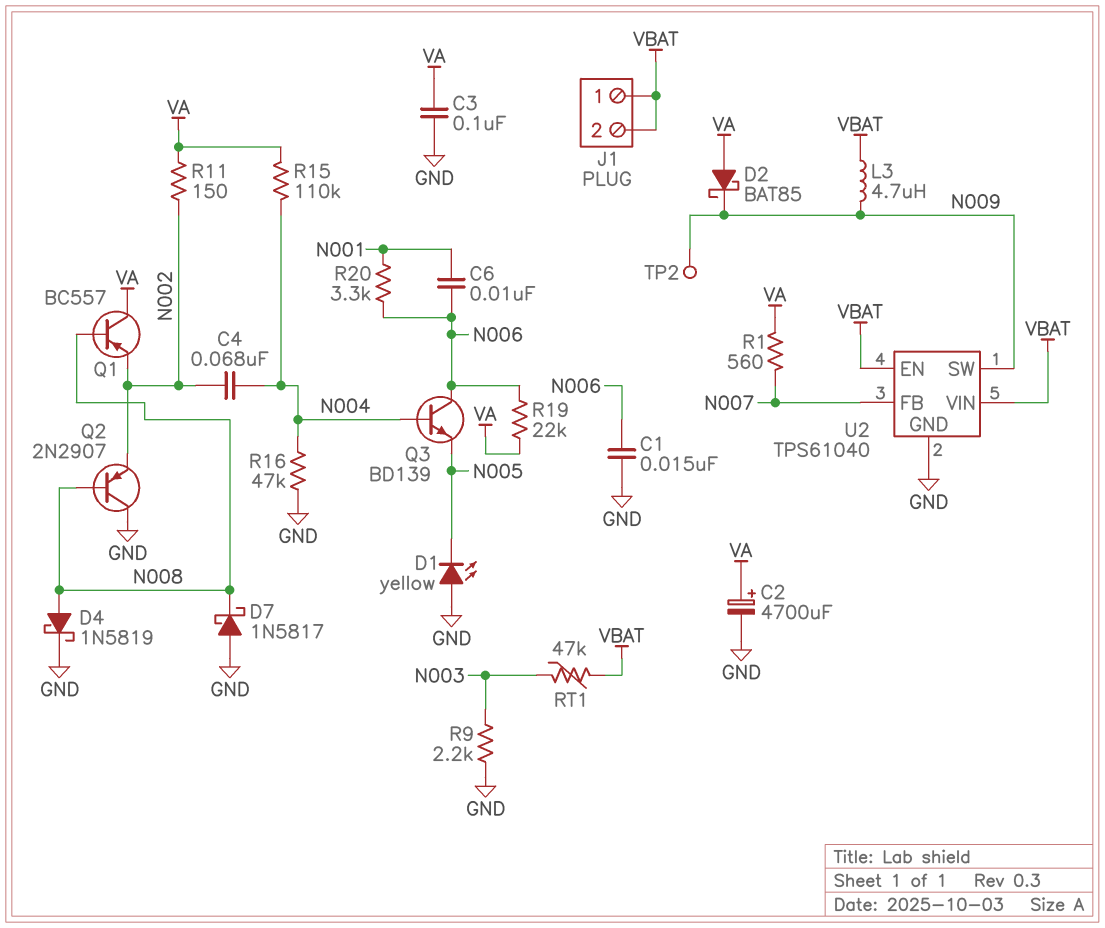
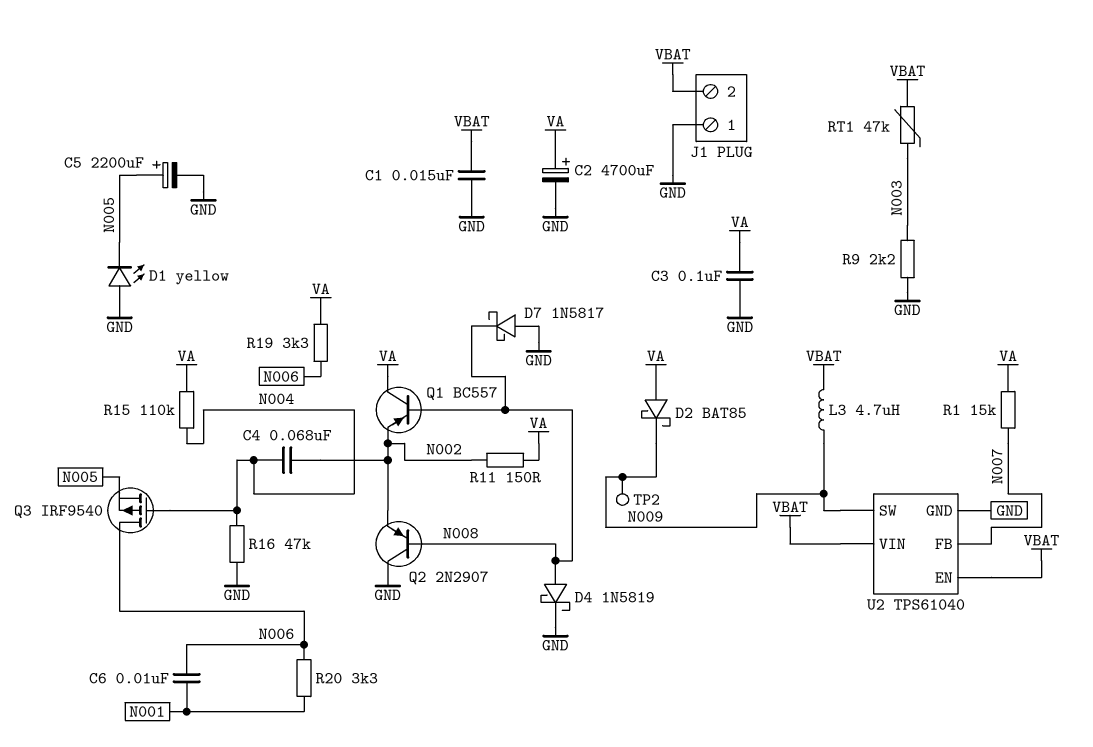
C1: 15nF (GND, N006) -> 15nF (GND, VBAT)
C5: none -> 2200uF (plus N005, minus GND)
J1 pin 1: VBAT -> GND
Q3: NPN BD139 (B N004, C N006, E N005) -> PMOS IRF9540 (G N004, D N006, S N005)
R1: 560 (N007, VA) -> 15k (N007, VA)
R19: 22k (N006, VA) -> 3.3k (N006, VA)

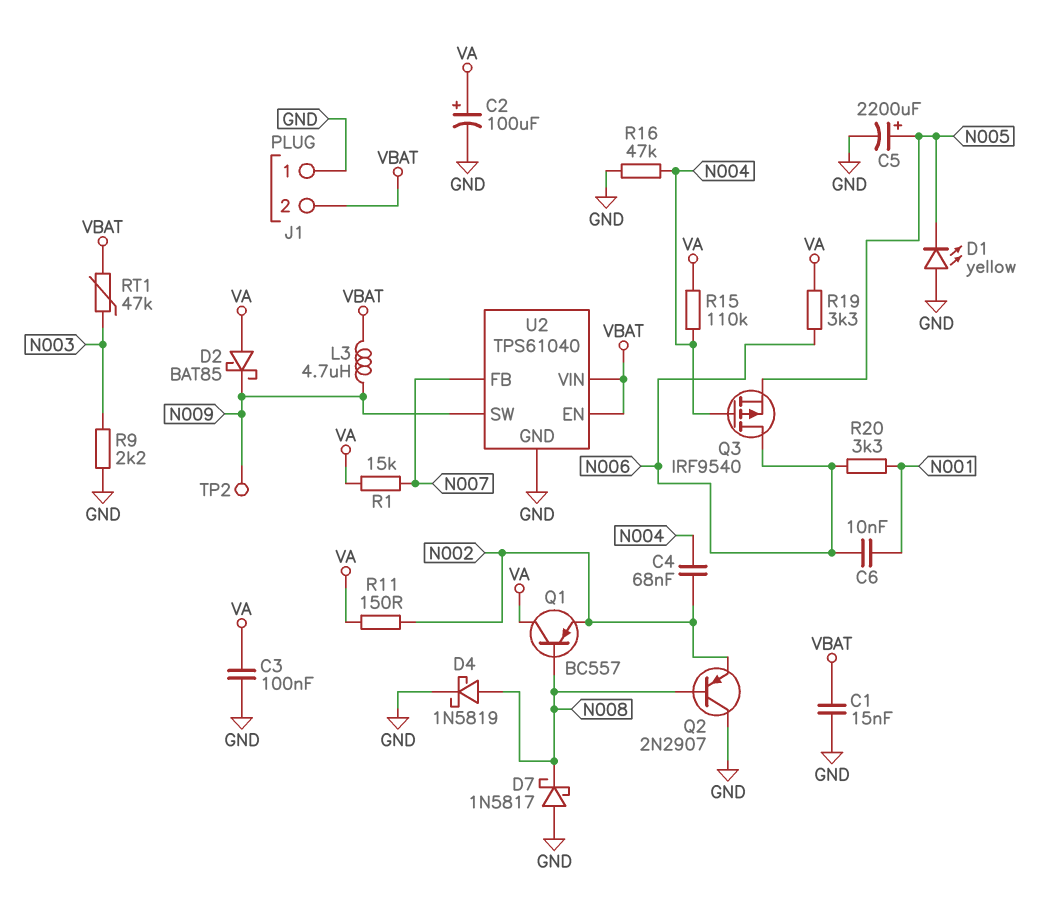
C2: 4700uF (plus VA, minus GND) -> 100uF (plus VA, minus GND)

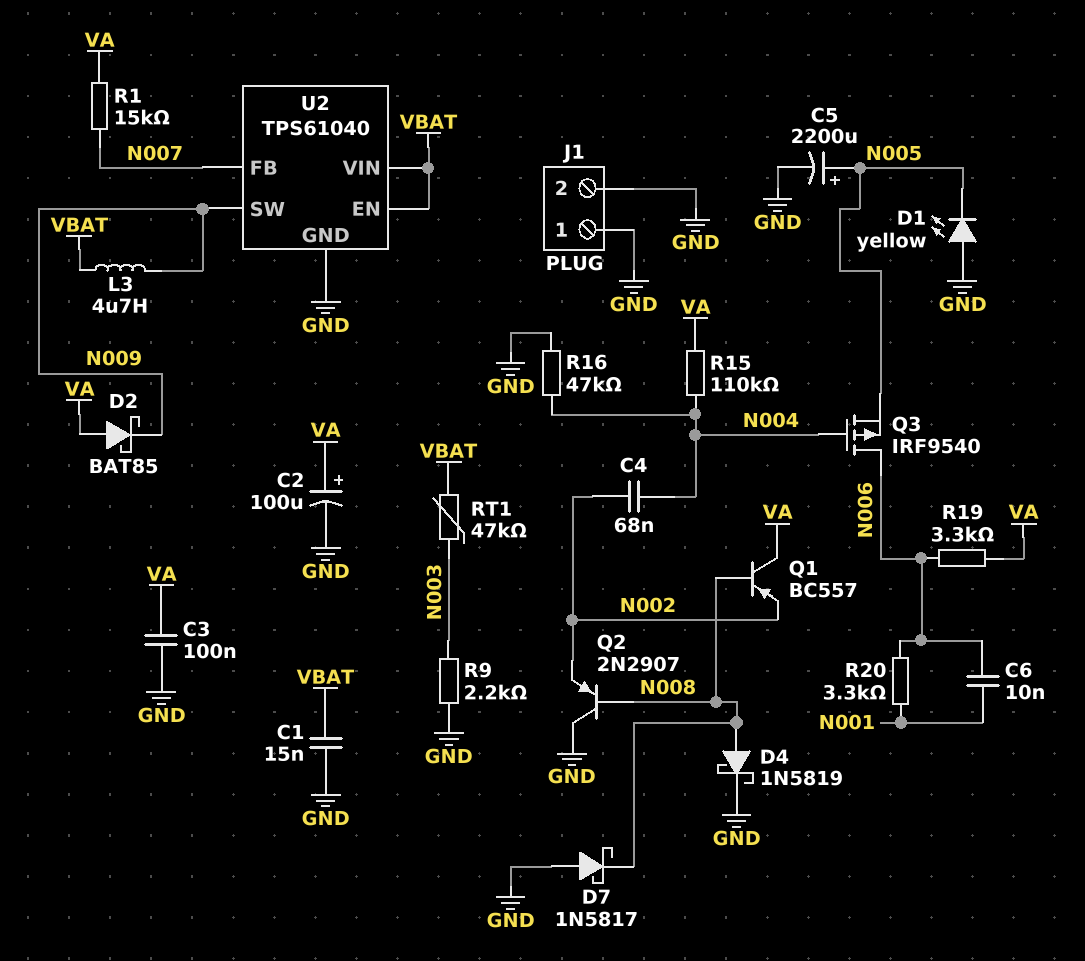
J1 pin 2: VBAT -> GND
R11: 150 (N002, VA) -> none
TP2: test point (N009) -> none

